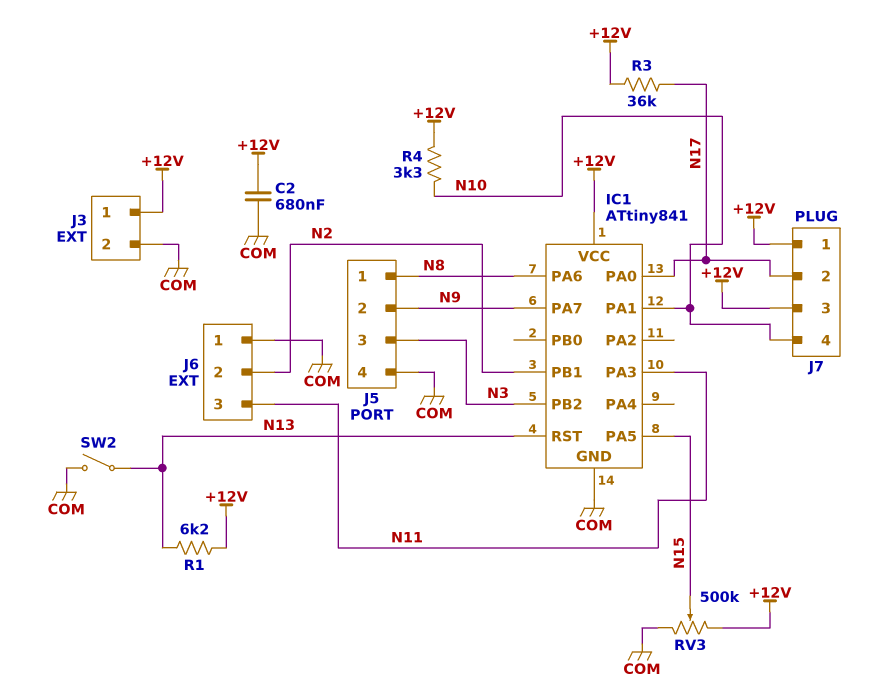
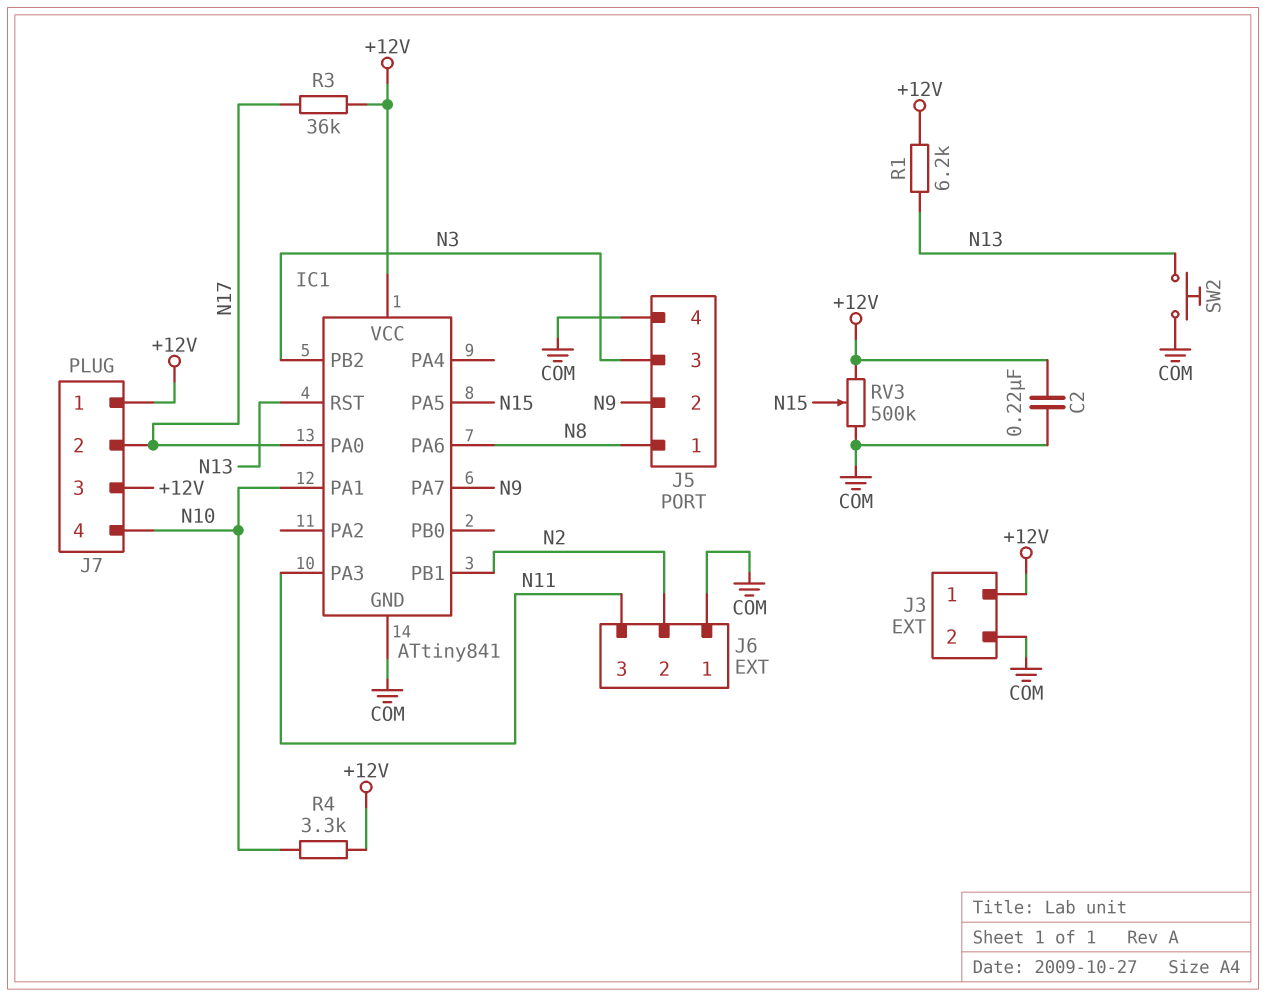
C2: 680nF (+12V, COM) -> 220nF (+12V, COM)
SW2: switch (COM, N13) -> button (COM, N13)

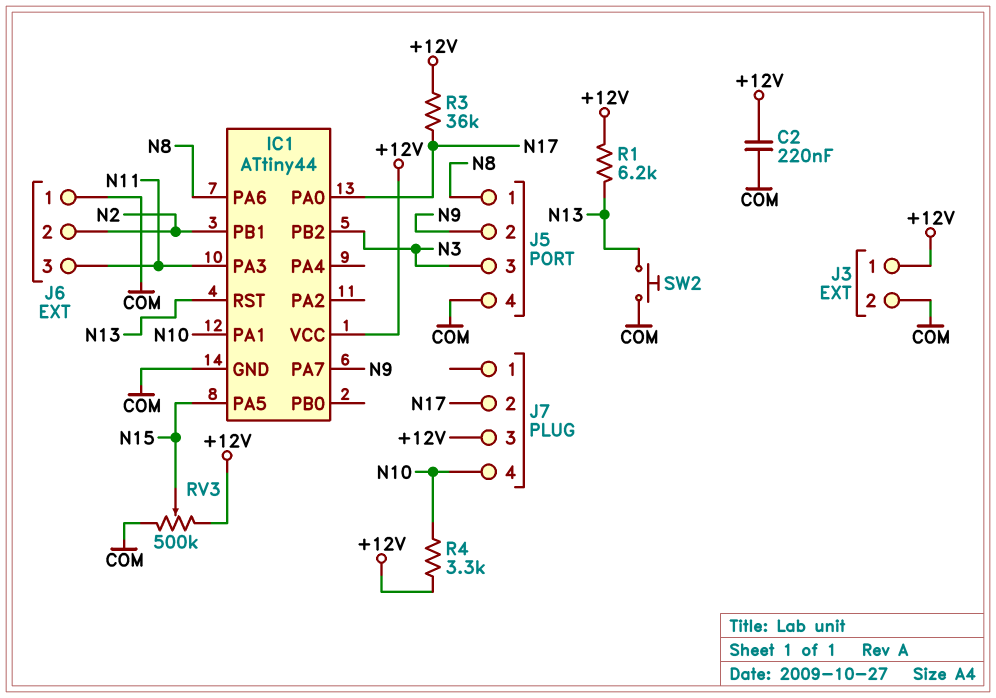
IC1: ATtiny841 -> ATtiny44
J7 pin 1: +12V -> none

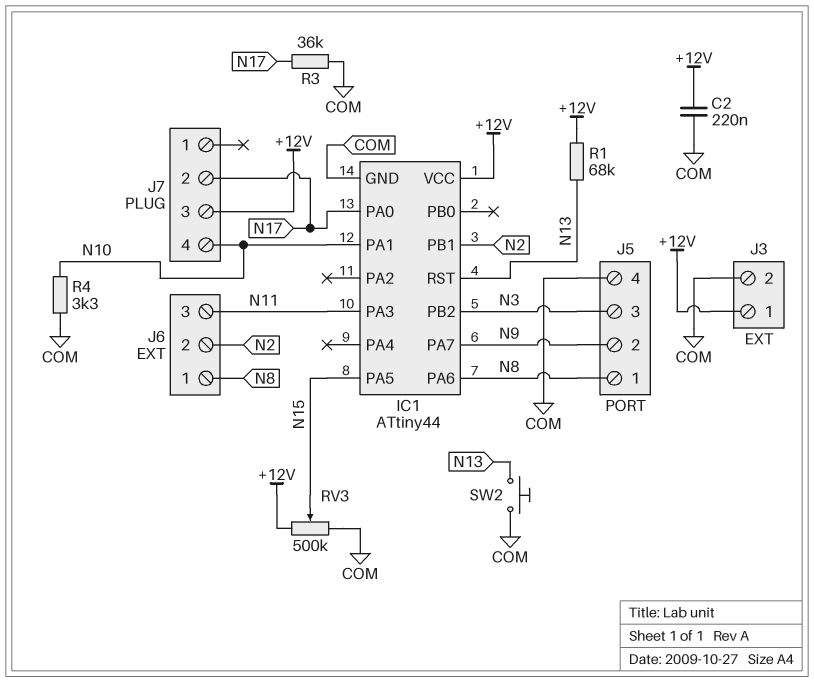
J6 pin 1: COM -> N8
R1: 6.2k (+12V, N13) -> 68k (+12V, N13)
R3: 36k (+12V, N17) -> 36k (COM, N17)
R4: 3.3k (+12V, N10) -> 3.3k (COM, N10)

